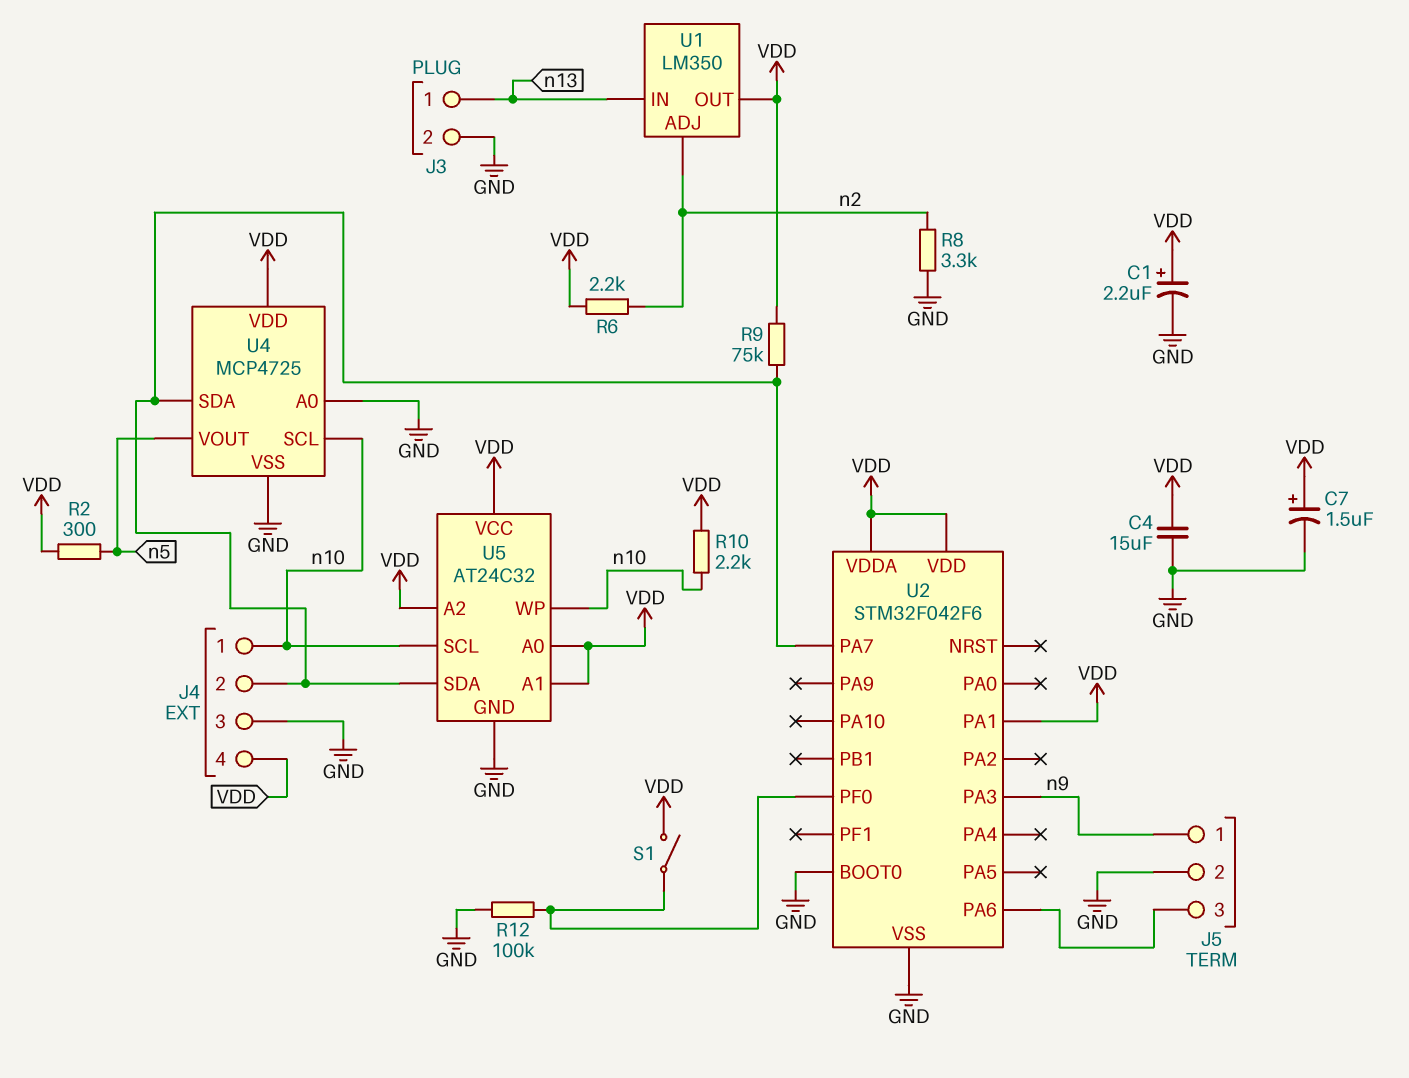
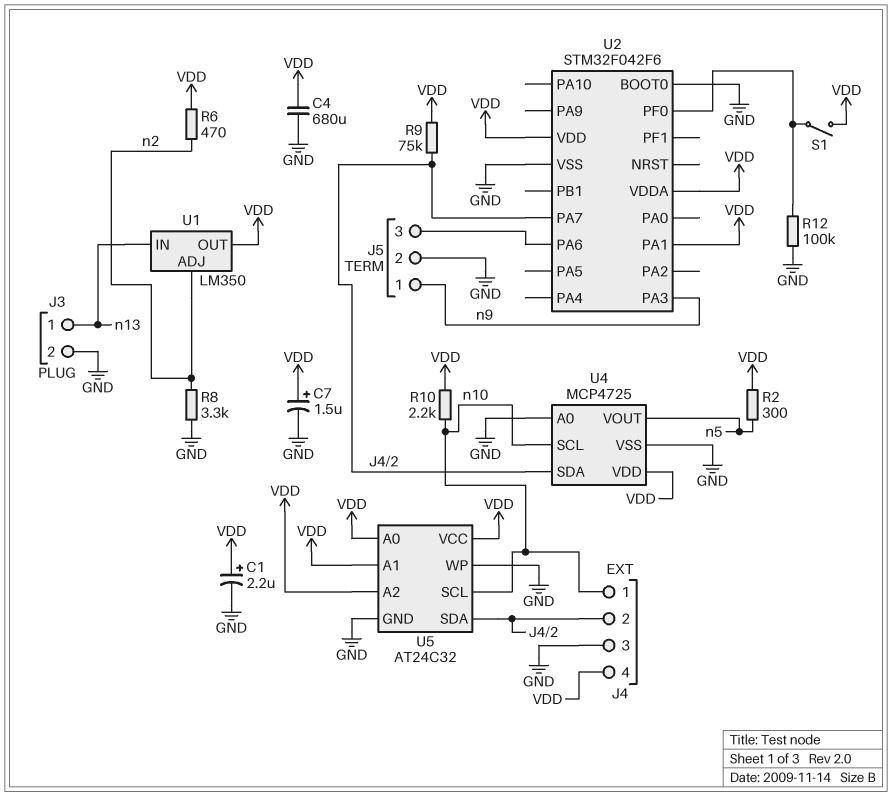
C4: 15uF (GND, VDD) -> 680uF (GND, VDD)
R6: 2.2k (VDD, n2) -> 470 (VDD, n2)
U5 pin WP: n10 -> GND

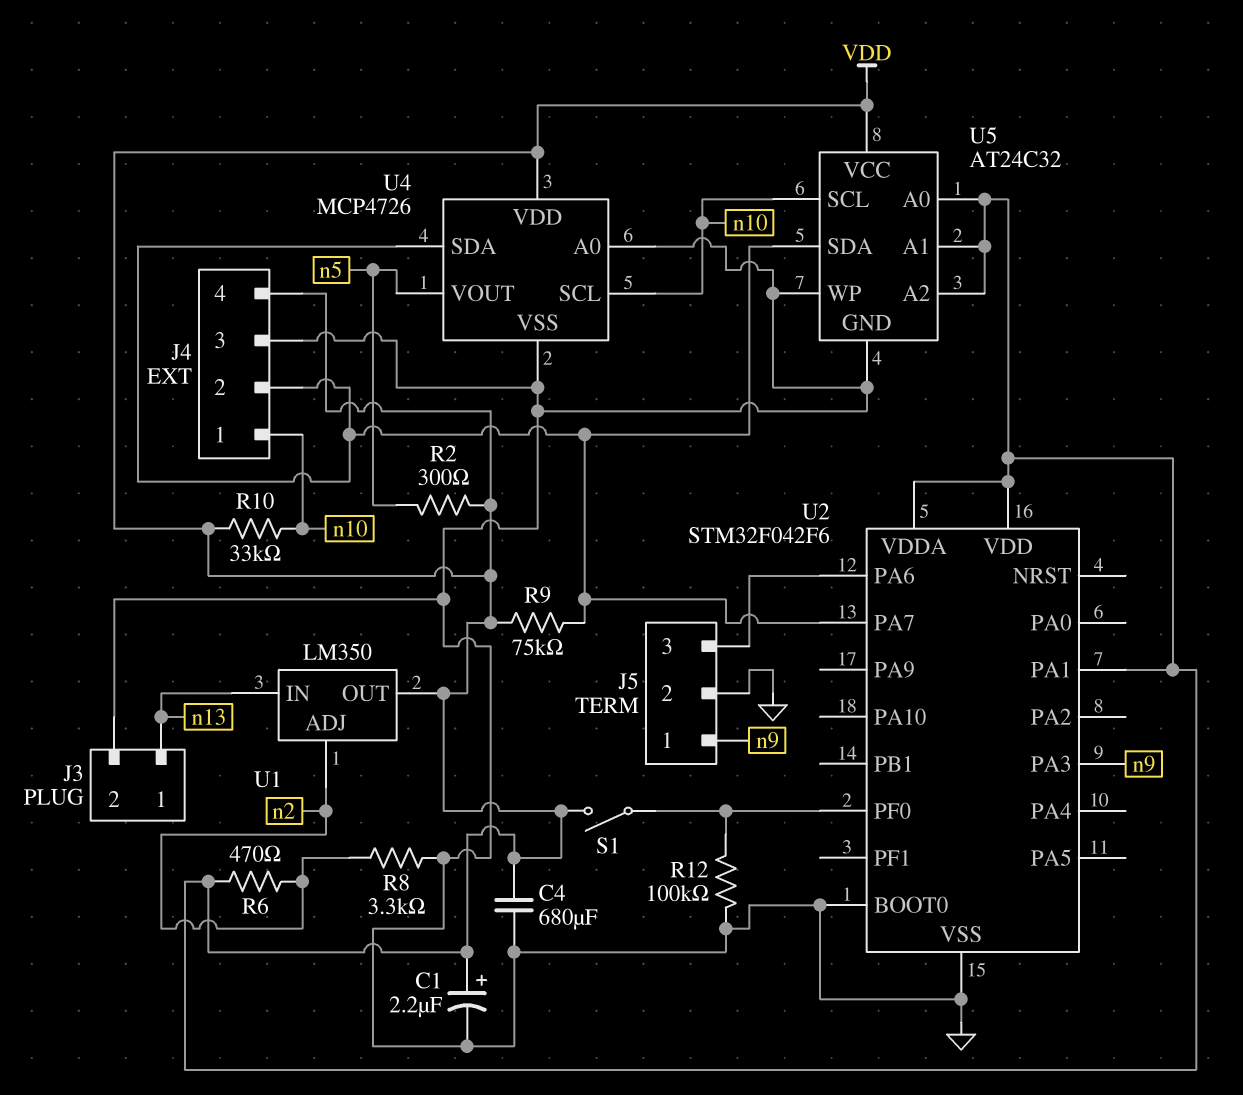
C7: 1.5uF (plus VDD, minus GND) -> none
R10: 2.2k (VDD, n10) -> 33k (VDD, n10)
U4: MCP4725 -> MCP4726

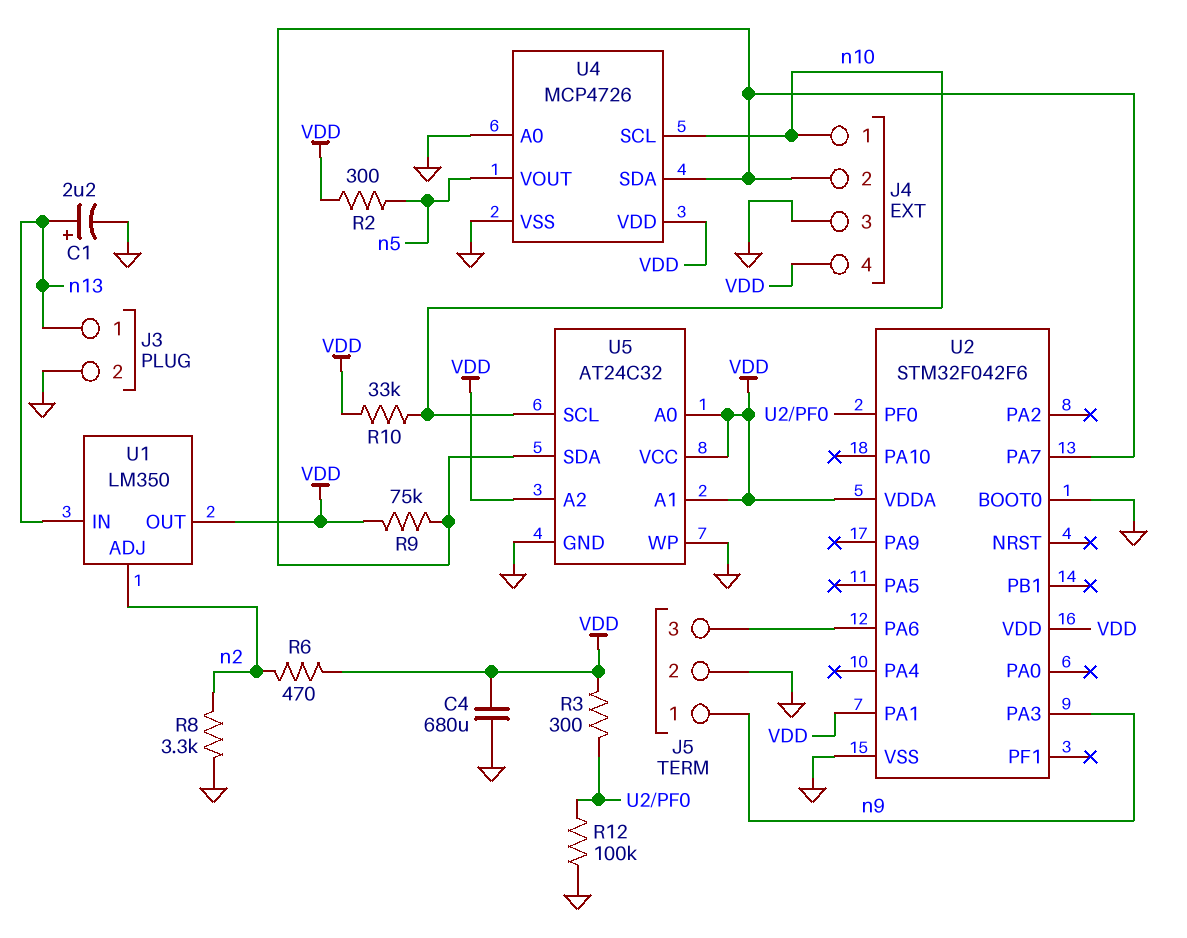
C1: 2.2uF (plus VDD, minus GND) -> 2.2uF (plus n13, minus GND)
R3: none -> 300 (U2/PF0, VDD)
S1: switch (U2/PF0, VDD) -> none

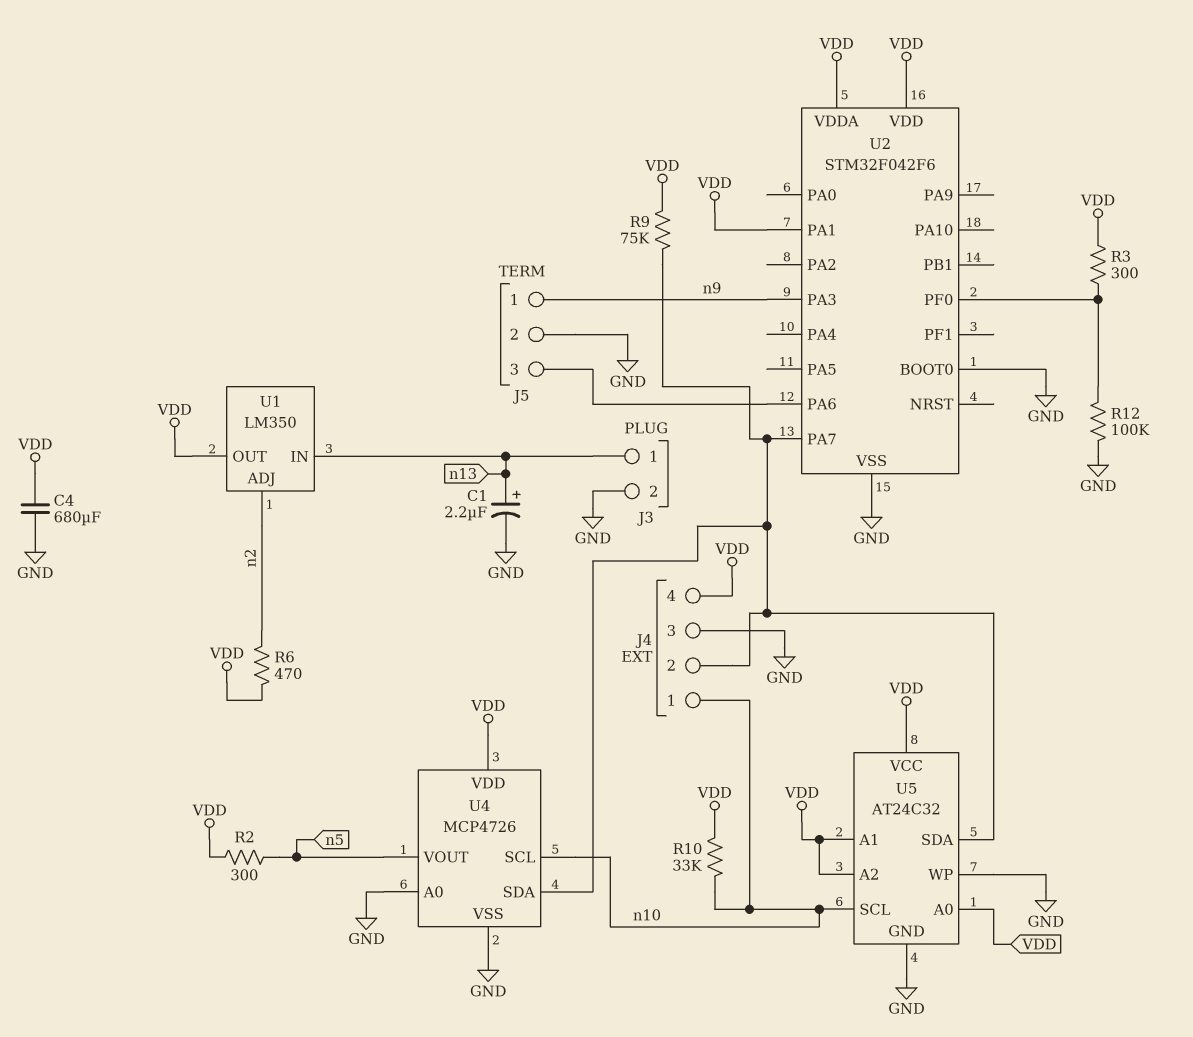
R8: 3.3k (GND, n2) -> none

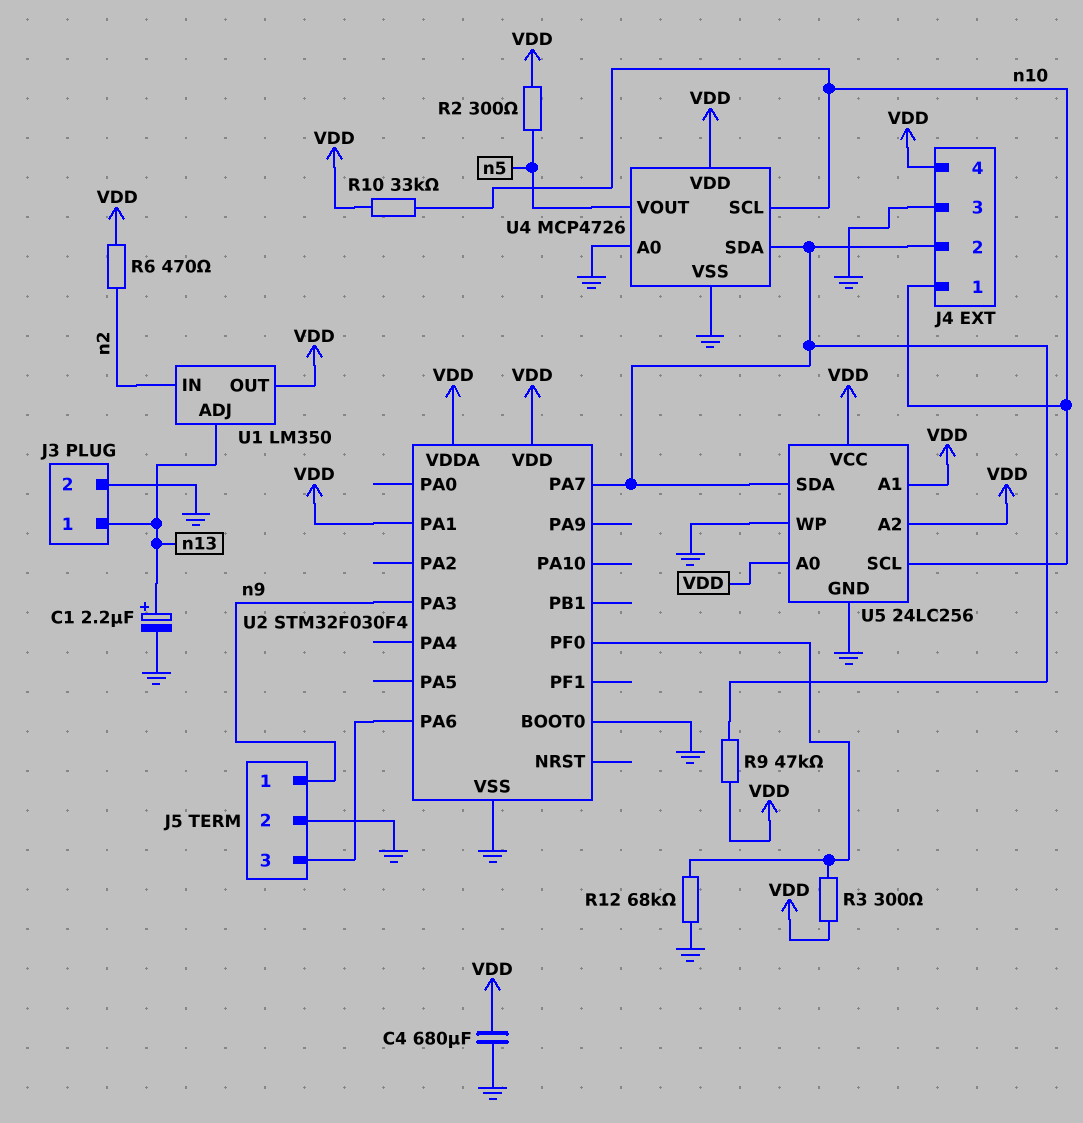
R9: 75k (J4/2, VDD) -> 47k (J4/2, VDD)
R12: 100k (GND, U2/PF0) -> 68k (GND, U2/PF0)
U1 pin ADJ: n2 -> n13
U1 pin IN: n13 -> n2
U2: STM32F042F6 -> STM32F030F4
U5: AT24C32 -> 24LC256

